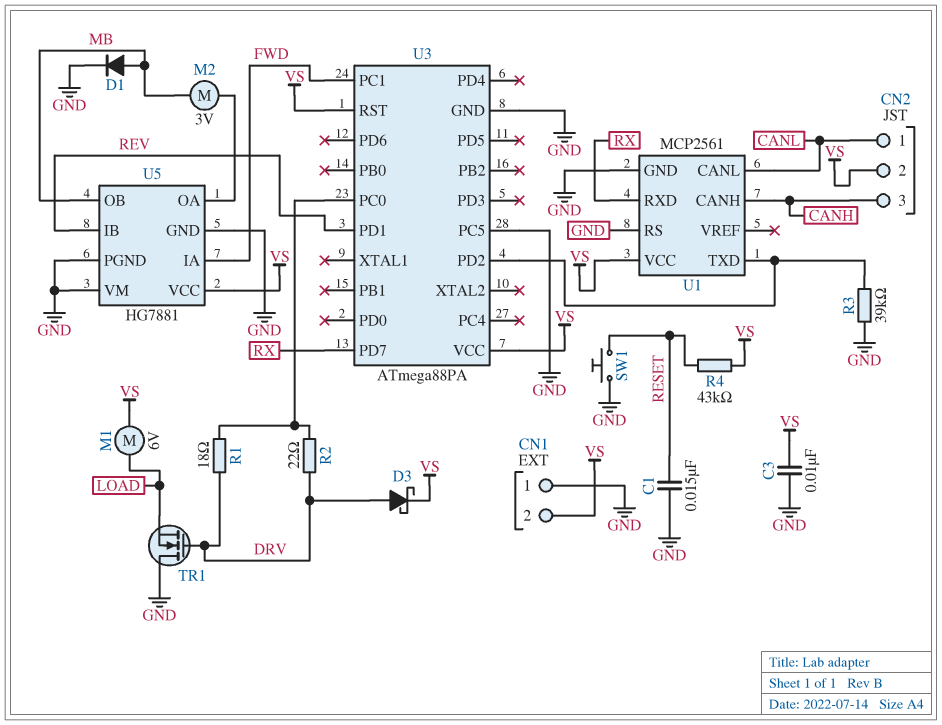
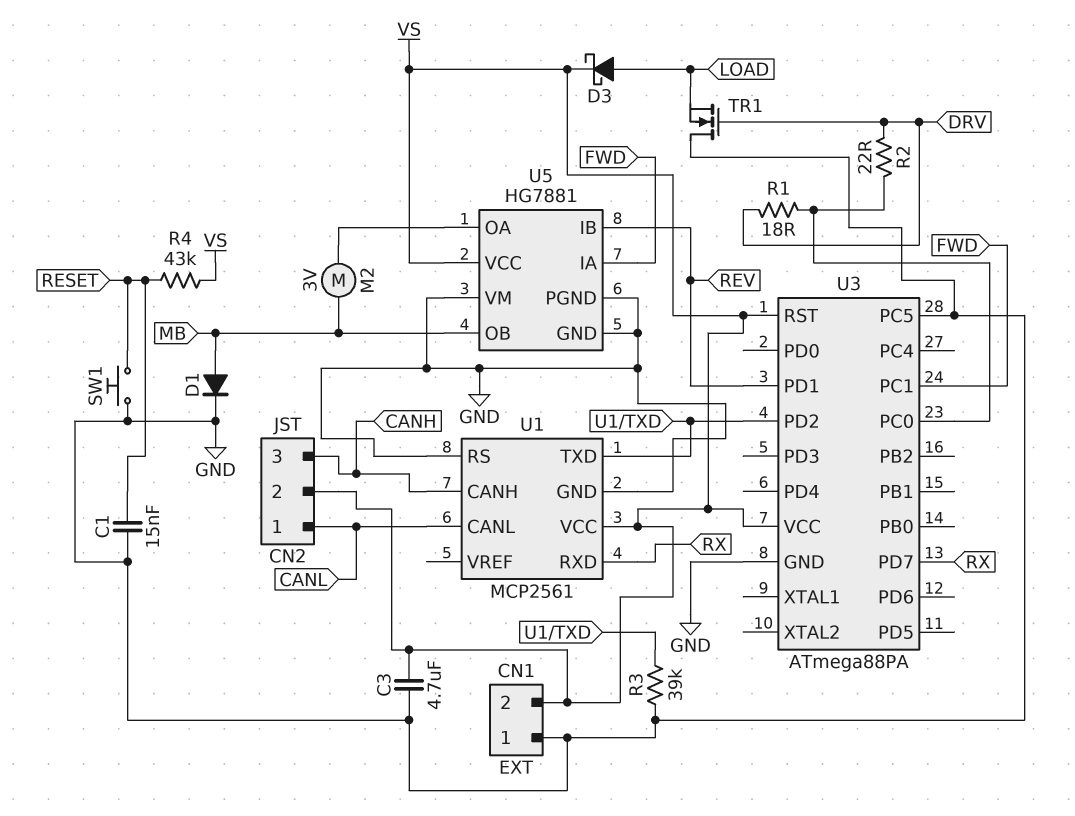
C3: 10nF (GND, VS) -> 4.7uF (GND, VS)
D3: schottky (A DRV, K VS) -> schottky (A LOAD, K VS)
M1: motor 6V (LOAD, VS) -> none

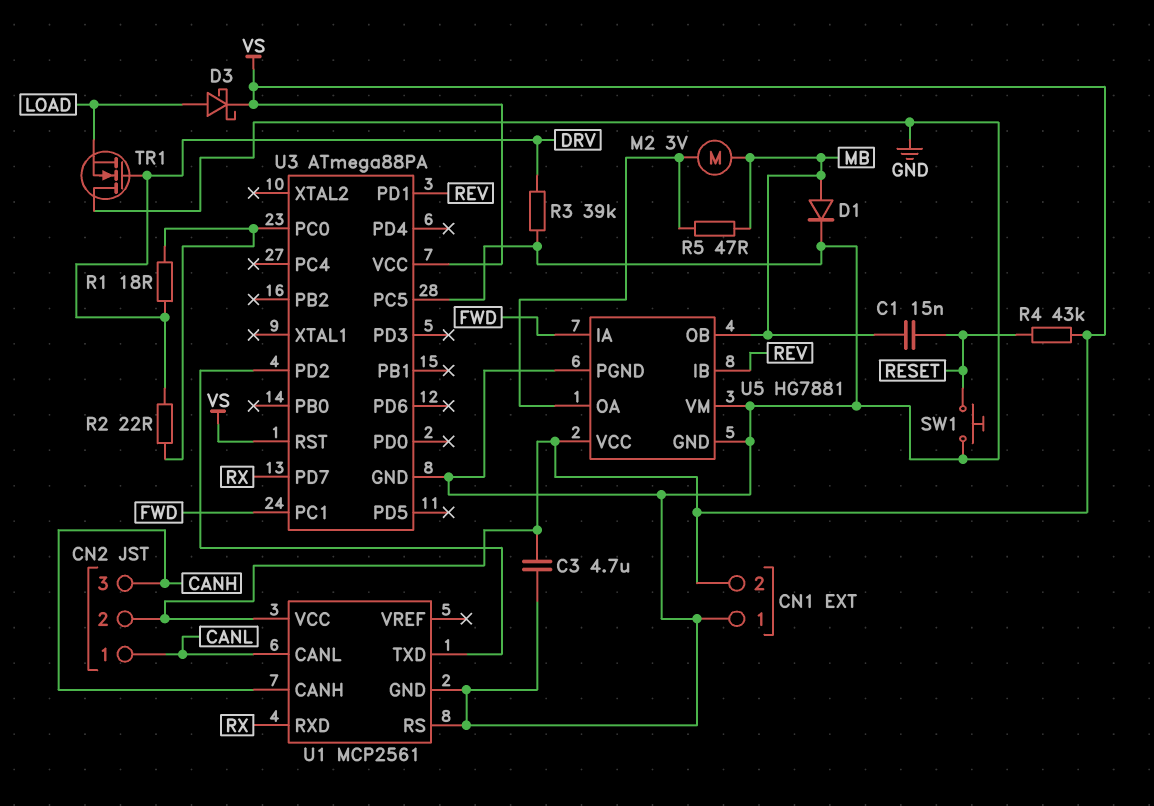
C1: 15nF (GND, RESET) -> 15nF (MB, RESET)
R3: 39k (GND, U1/TXD) -> 39k (DRV, GND)
R5: none -> 47 (MB, U5/OA)

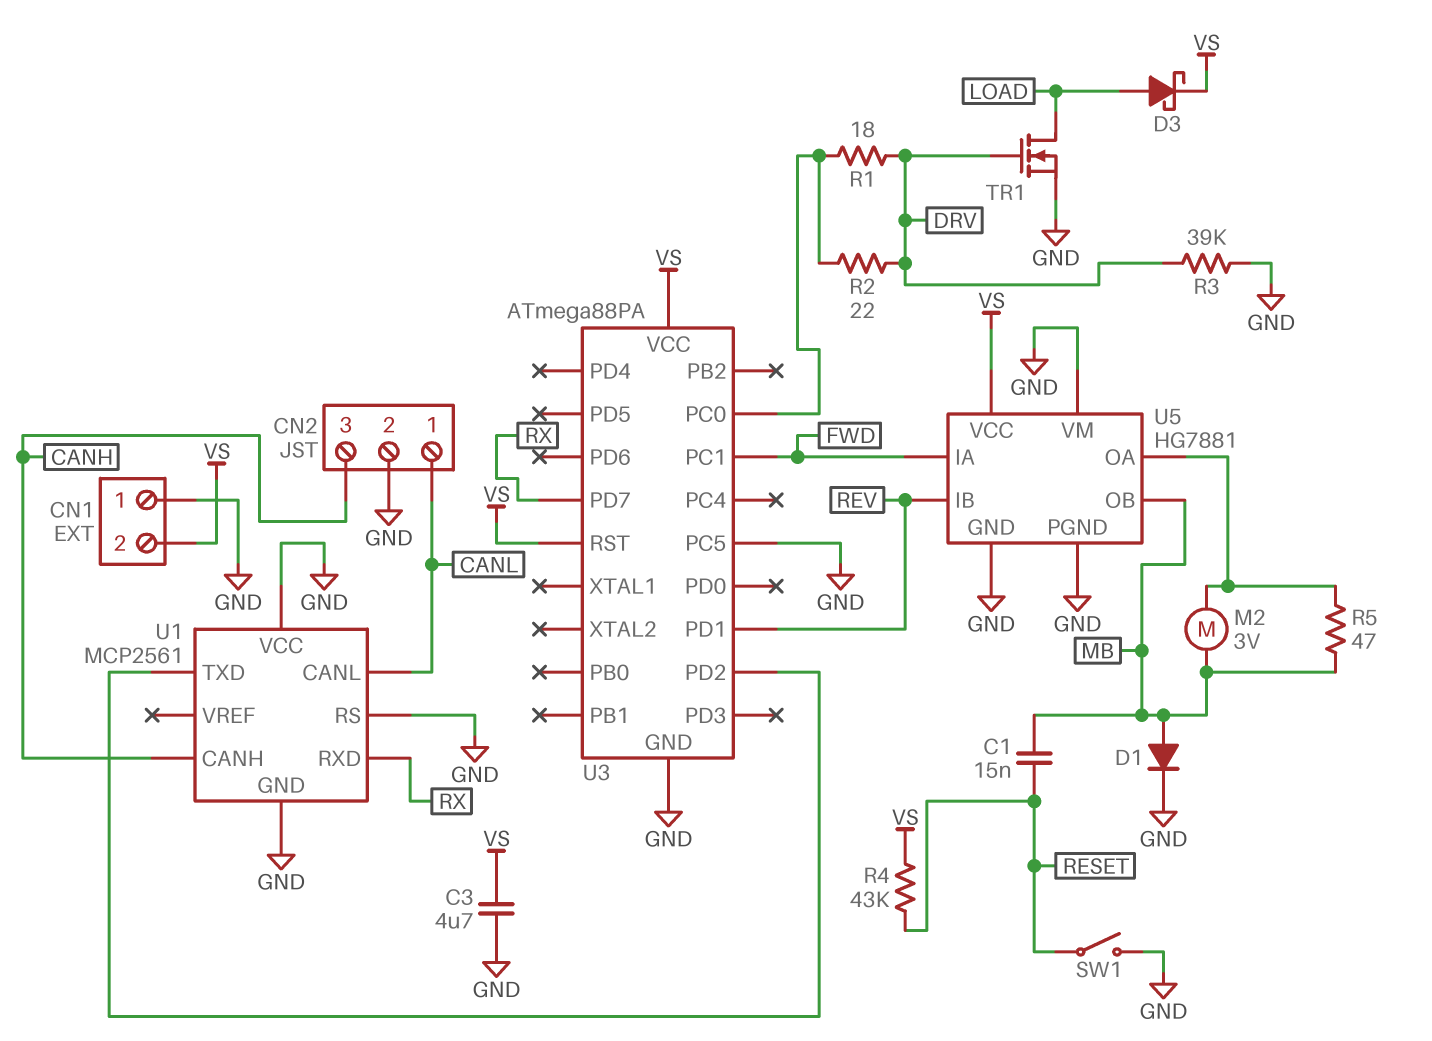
CN2 pin 2: VS -> GND
SW1: button (GND, RESET) -> switch (GND, RESET)
TR1: NMOS (G DRV, D GND, S LOAD) -> NMOS (G DRV, D LOAD, S GND)
U1 pin VCC: VS -> GND

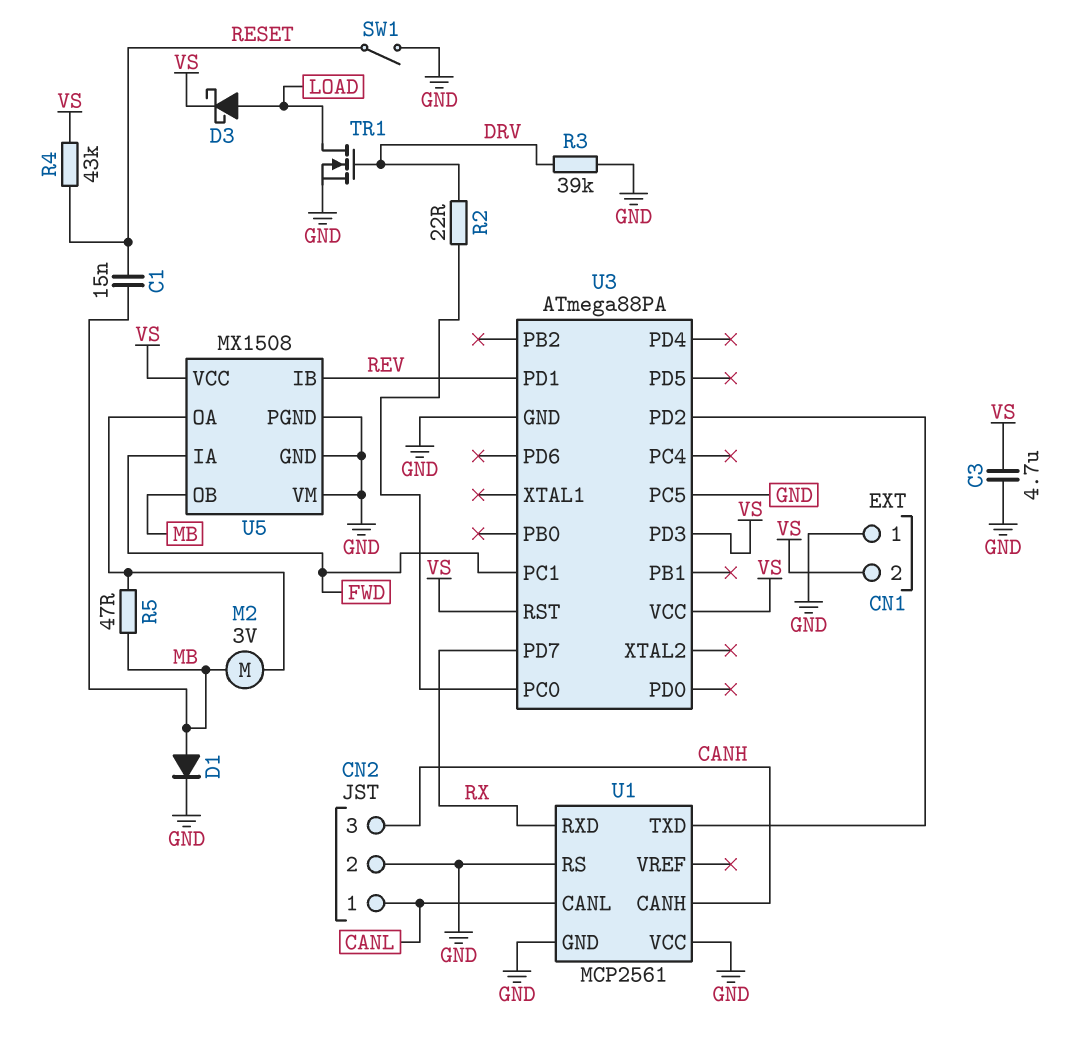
R1: 18 (DRV, U3/PC0) -> none
U3 pin PD3: none -> VS
U5: HG7881 -> MX1508

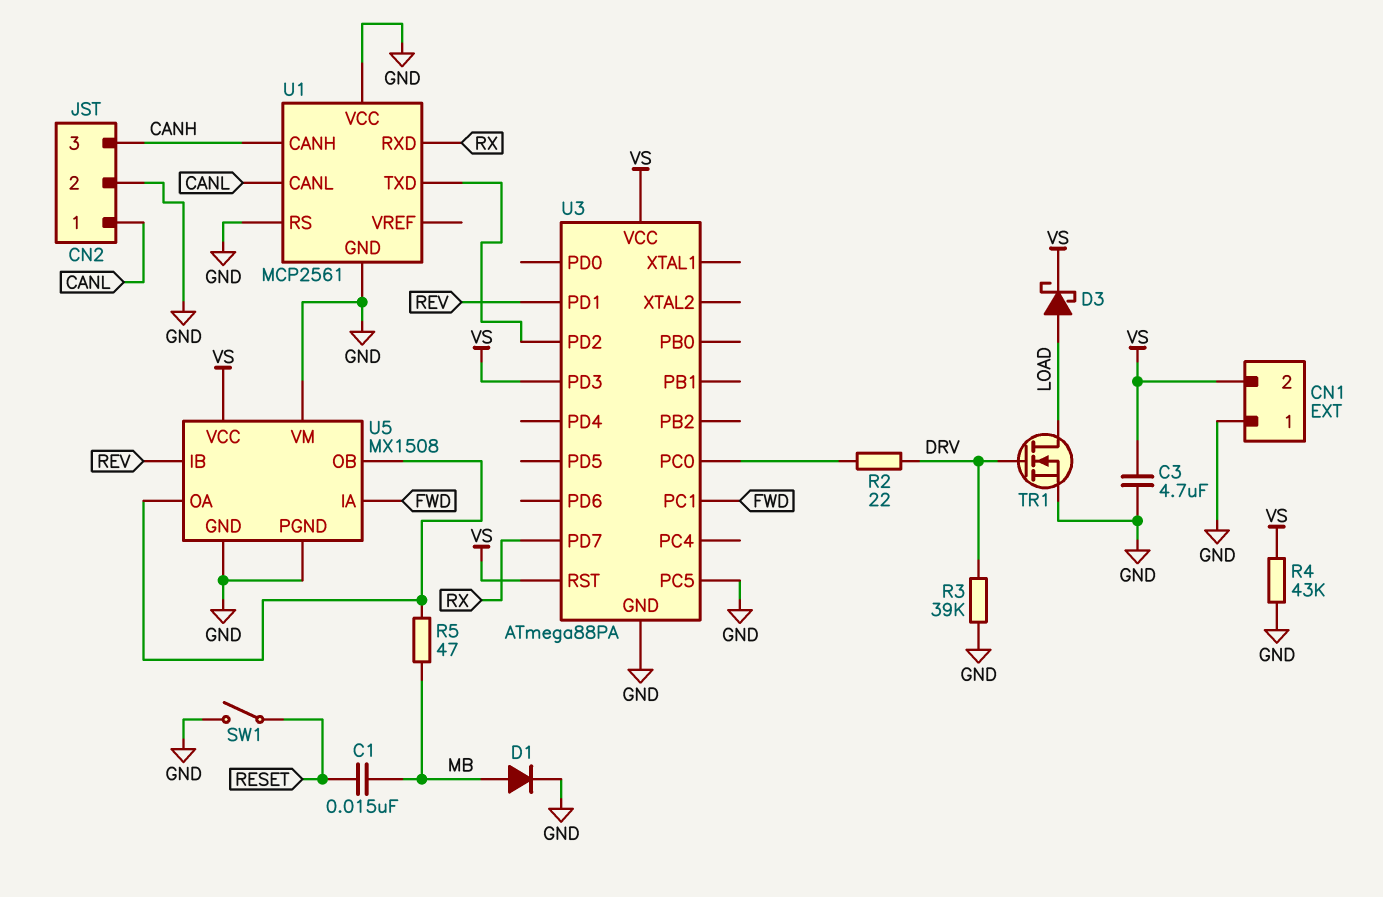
M2: motor 3V (MB, U5/OA) -> none
R4: 43k (RESET, VS) -> 43k (GND, VS)
U5 pin OB: MB -> U5/OA

